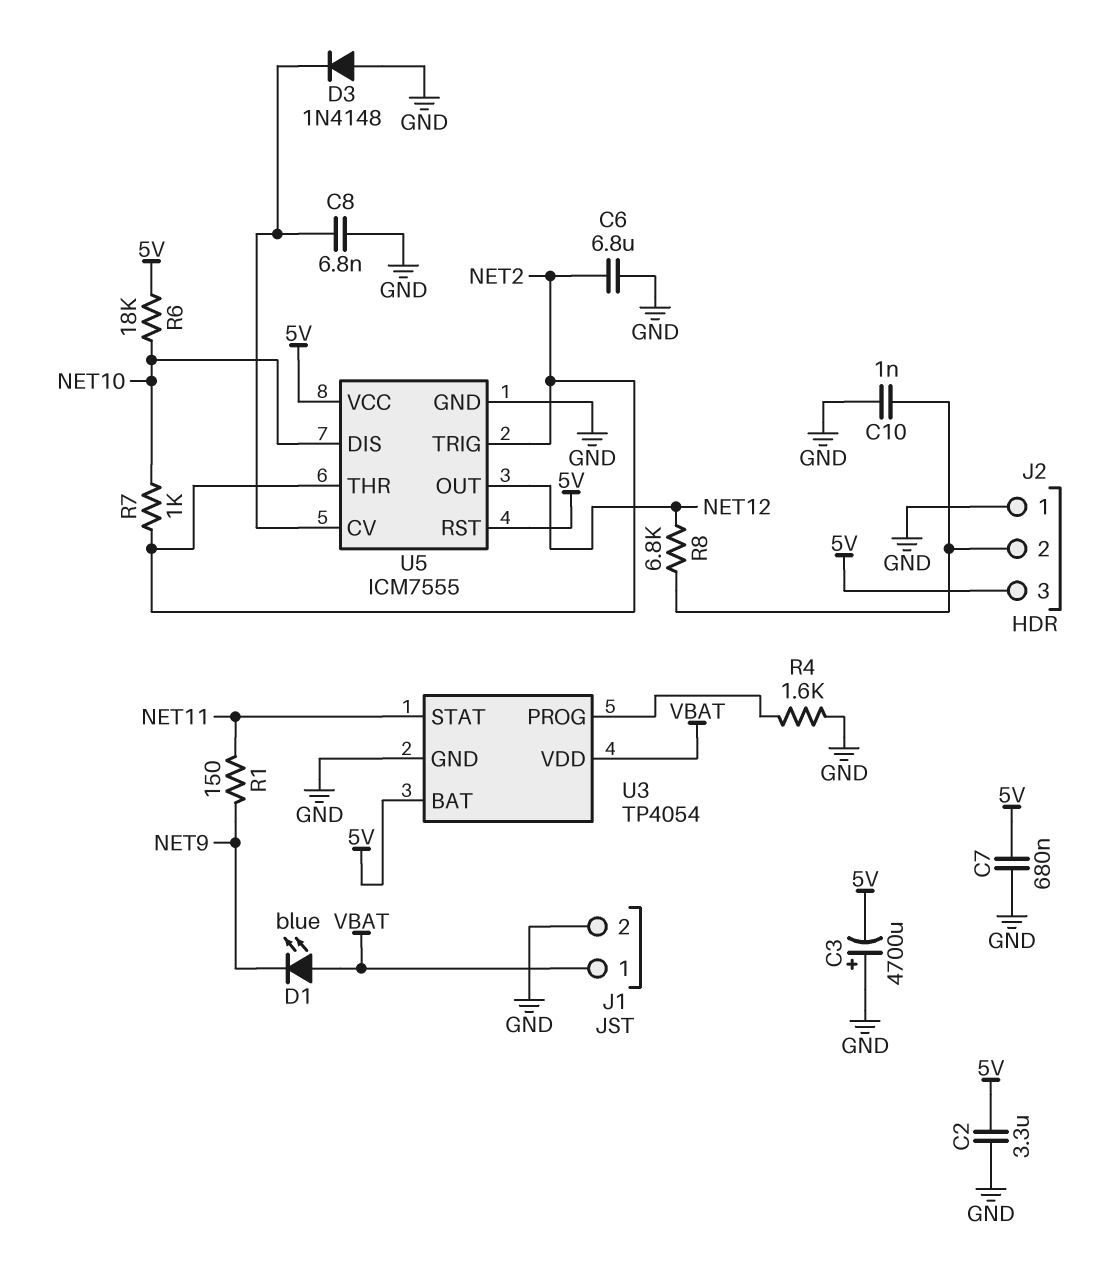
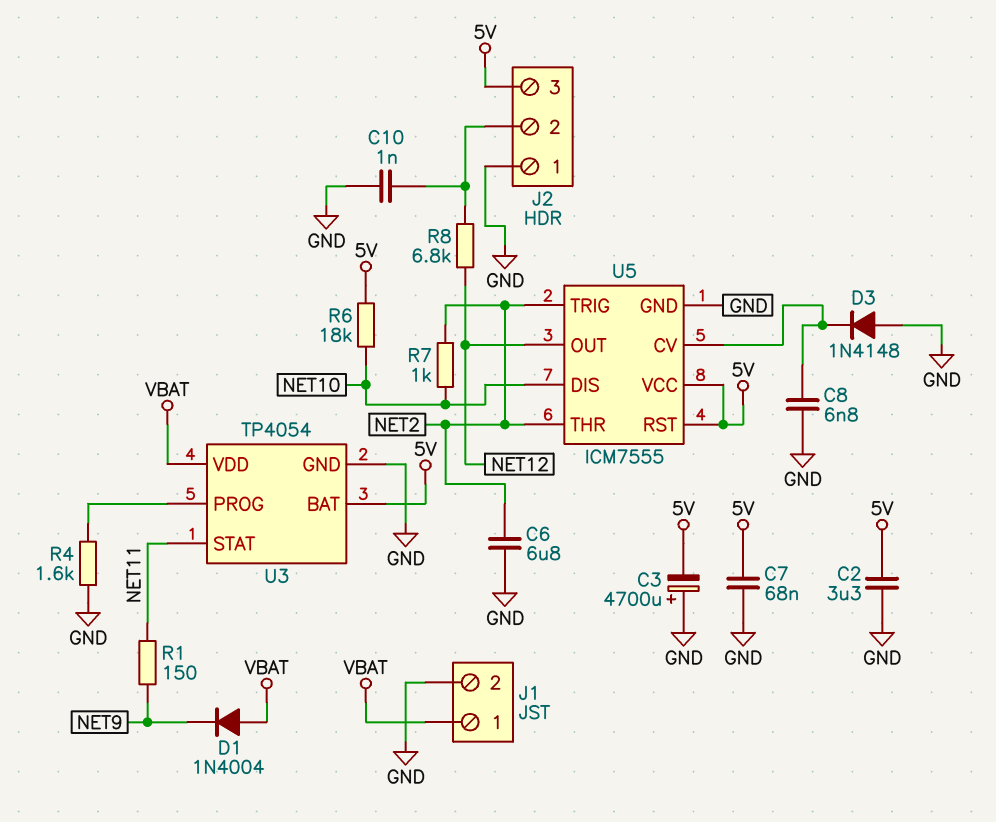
C7: 680nF (5V, GND) -> 68nF (5V, GND)
D1: LED blue (A VBAT, K NET9) -> diode 1N4004 (A VBAT, K NET9)

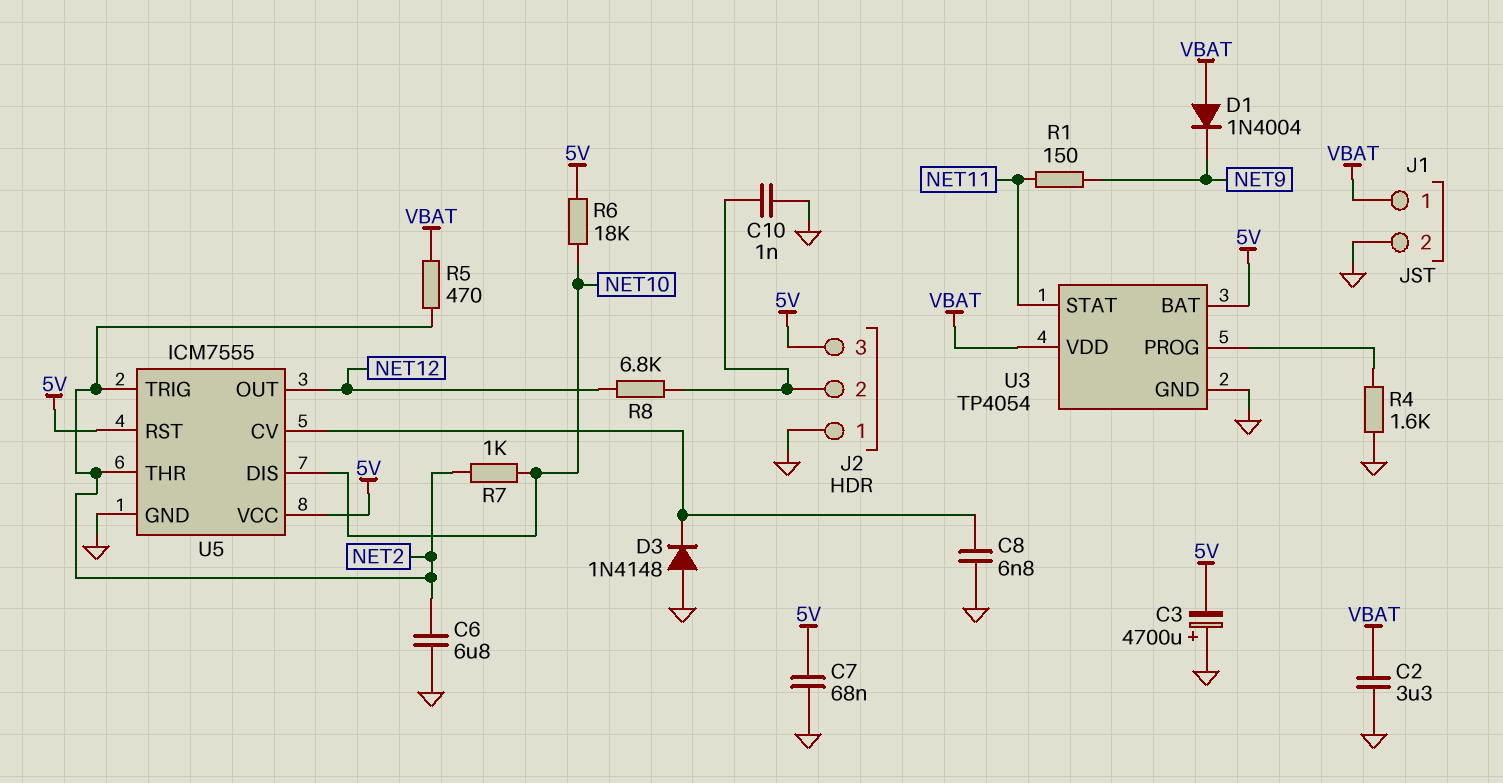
C2: 3.3uF (5V, GND) -> 3.3uF (GND, VBAT)
R5: none -> 470 (NET2, VBAT)

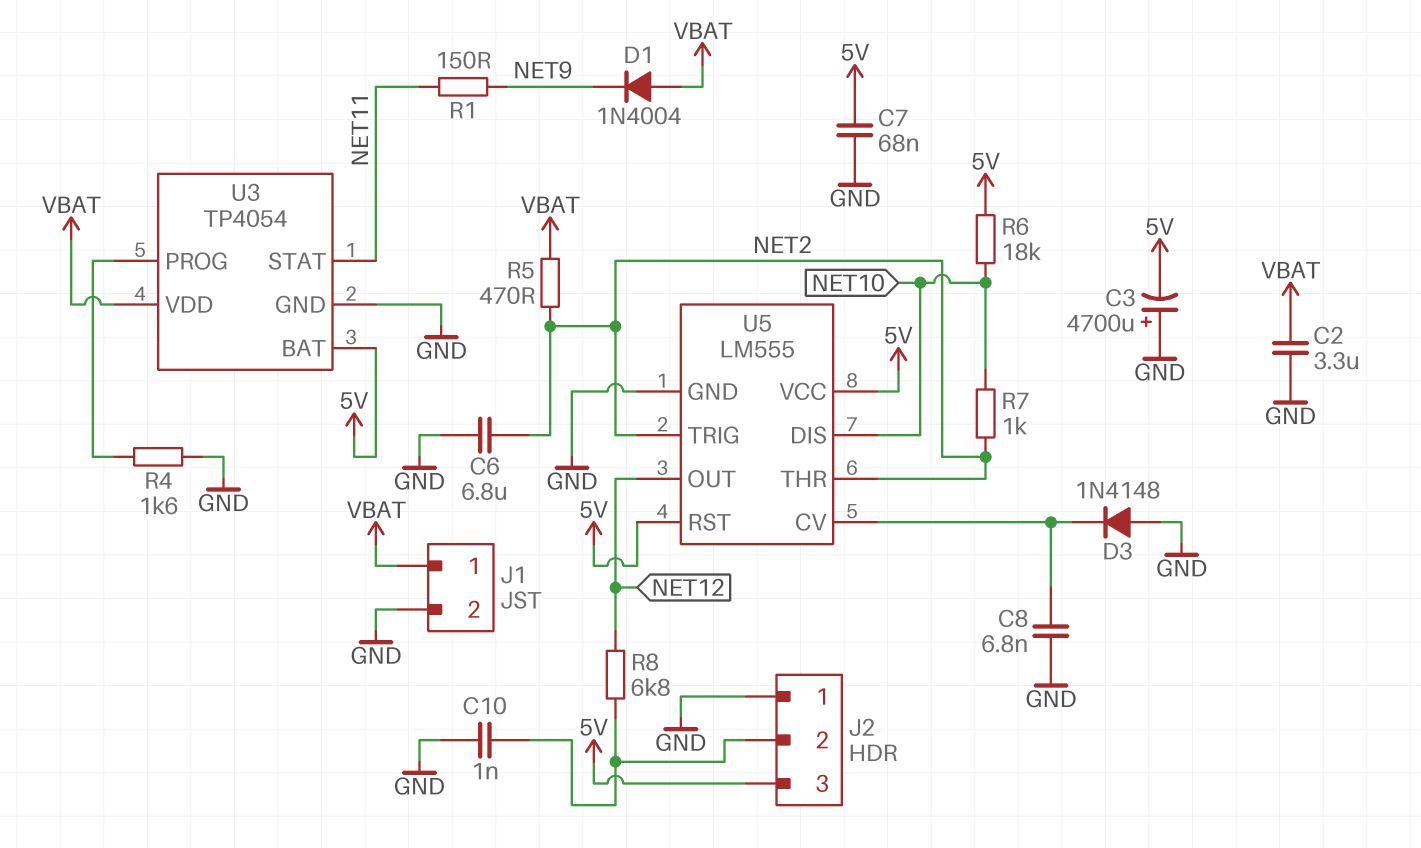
U5: ICM7555 -> LM555

